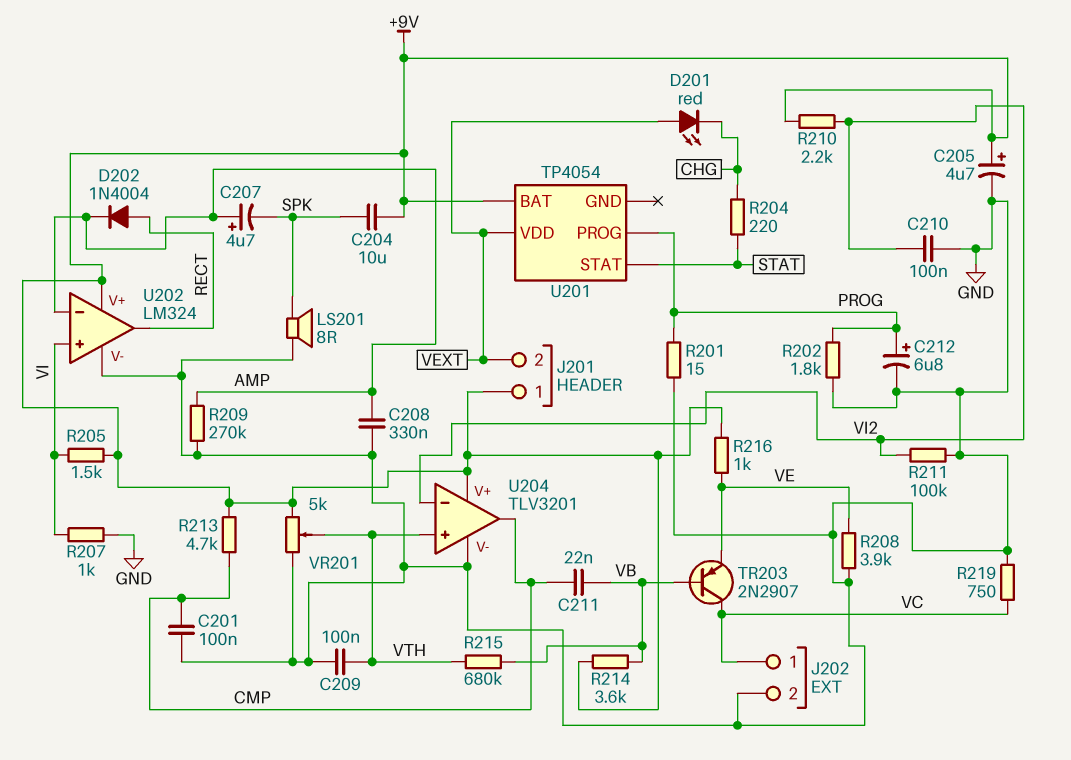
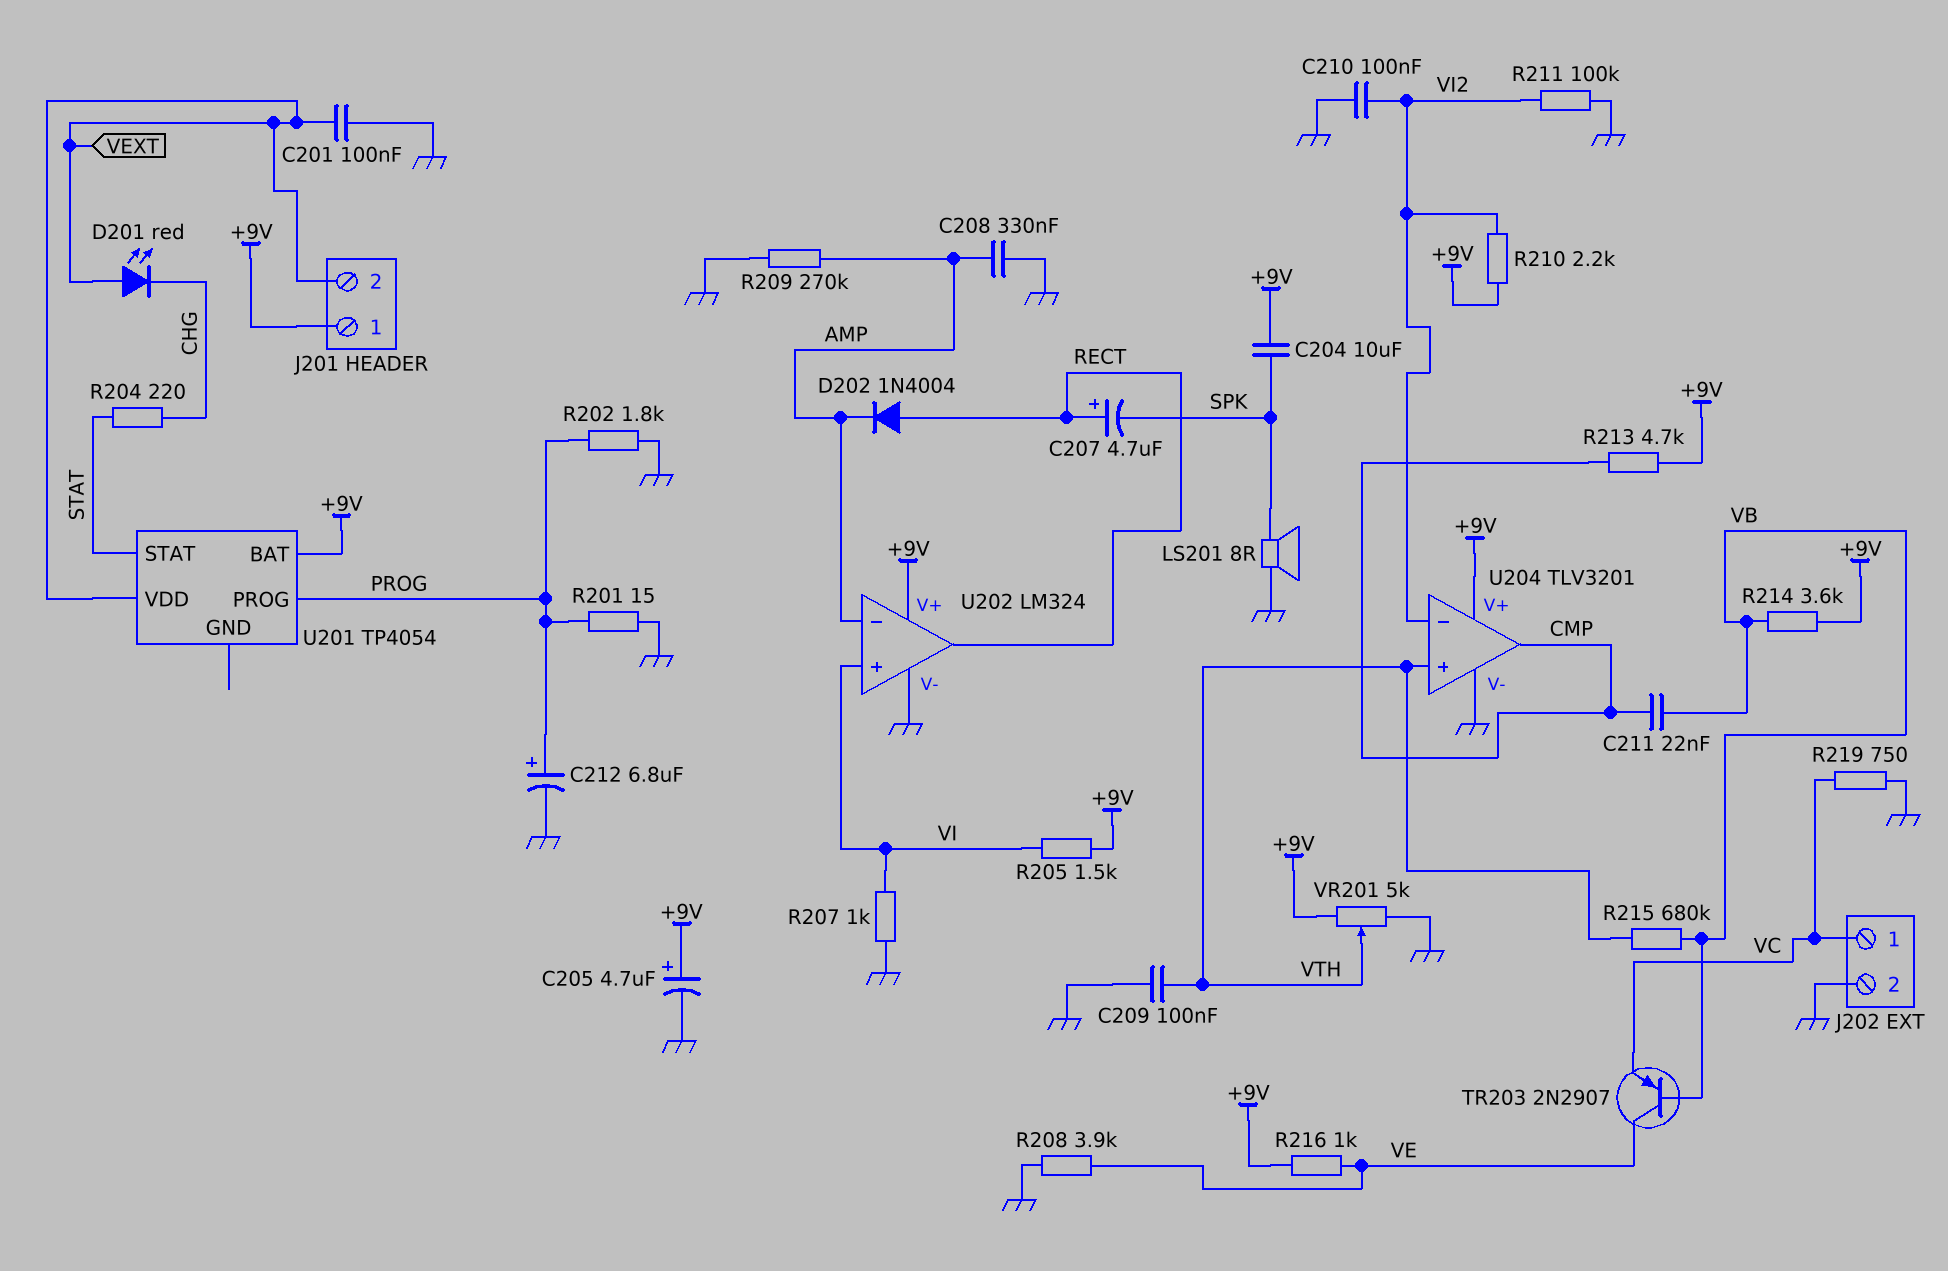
C201: 100nF (CMP, GND) -> 100nF (GND, VEXT)
C207: 4.7uF (plus AMP, minus SPK) -> 4.7uF (plus RECT, minus SPK)
TR203: PNP 2N2907 (B VB, C VC, E VE) -> PNP 2N2907 (B VB, C VE, E VC)

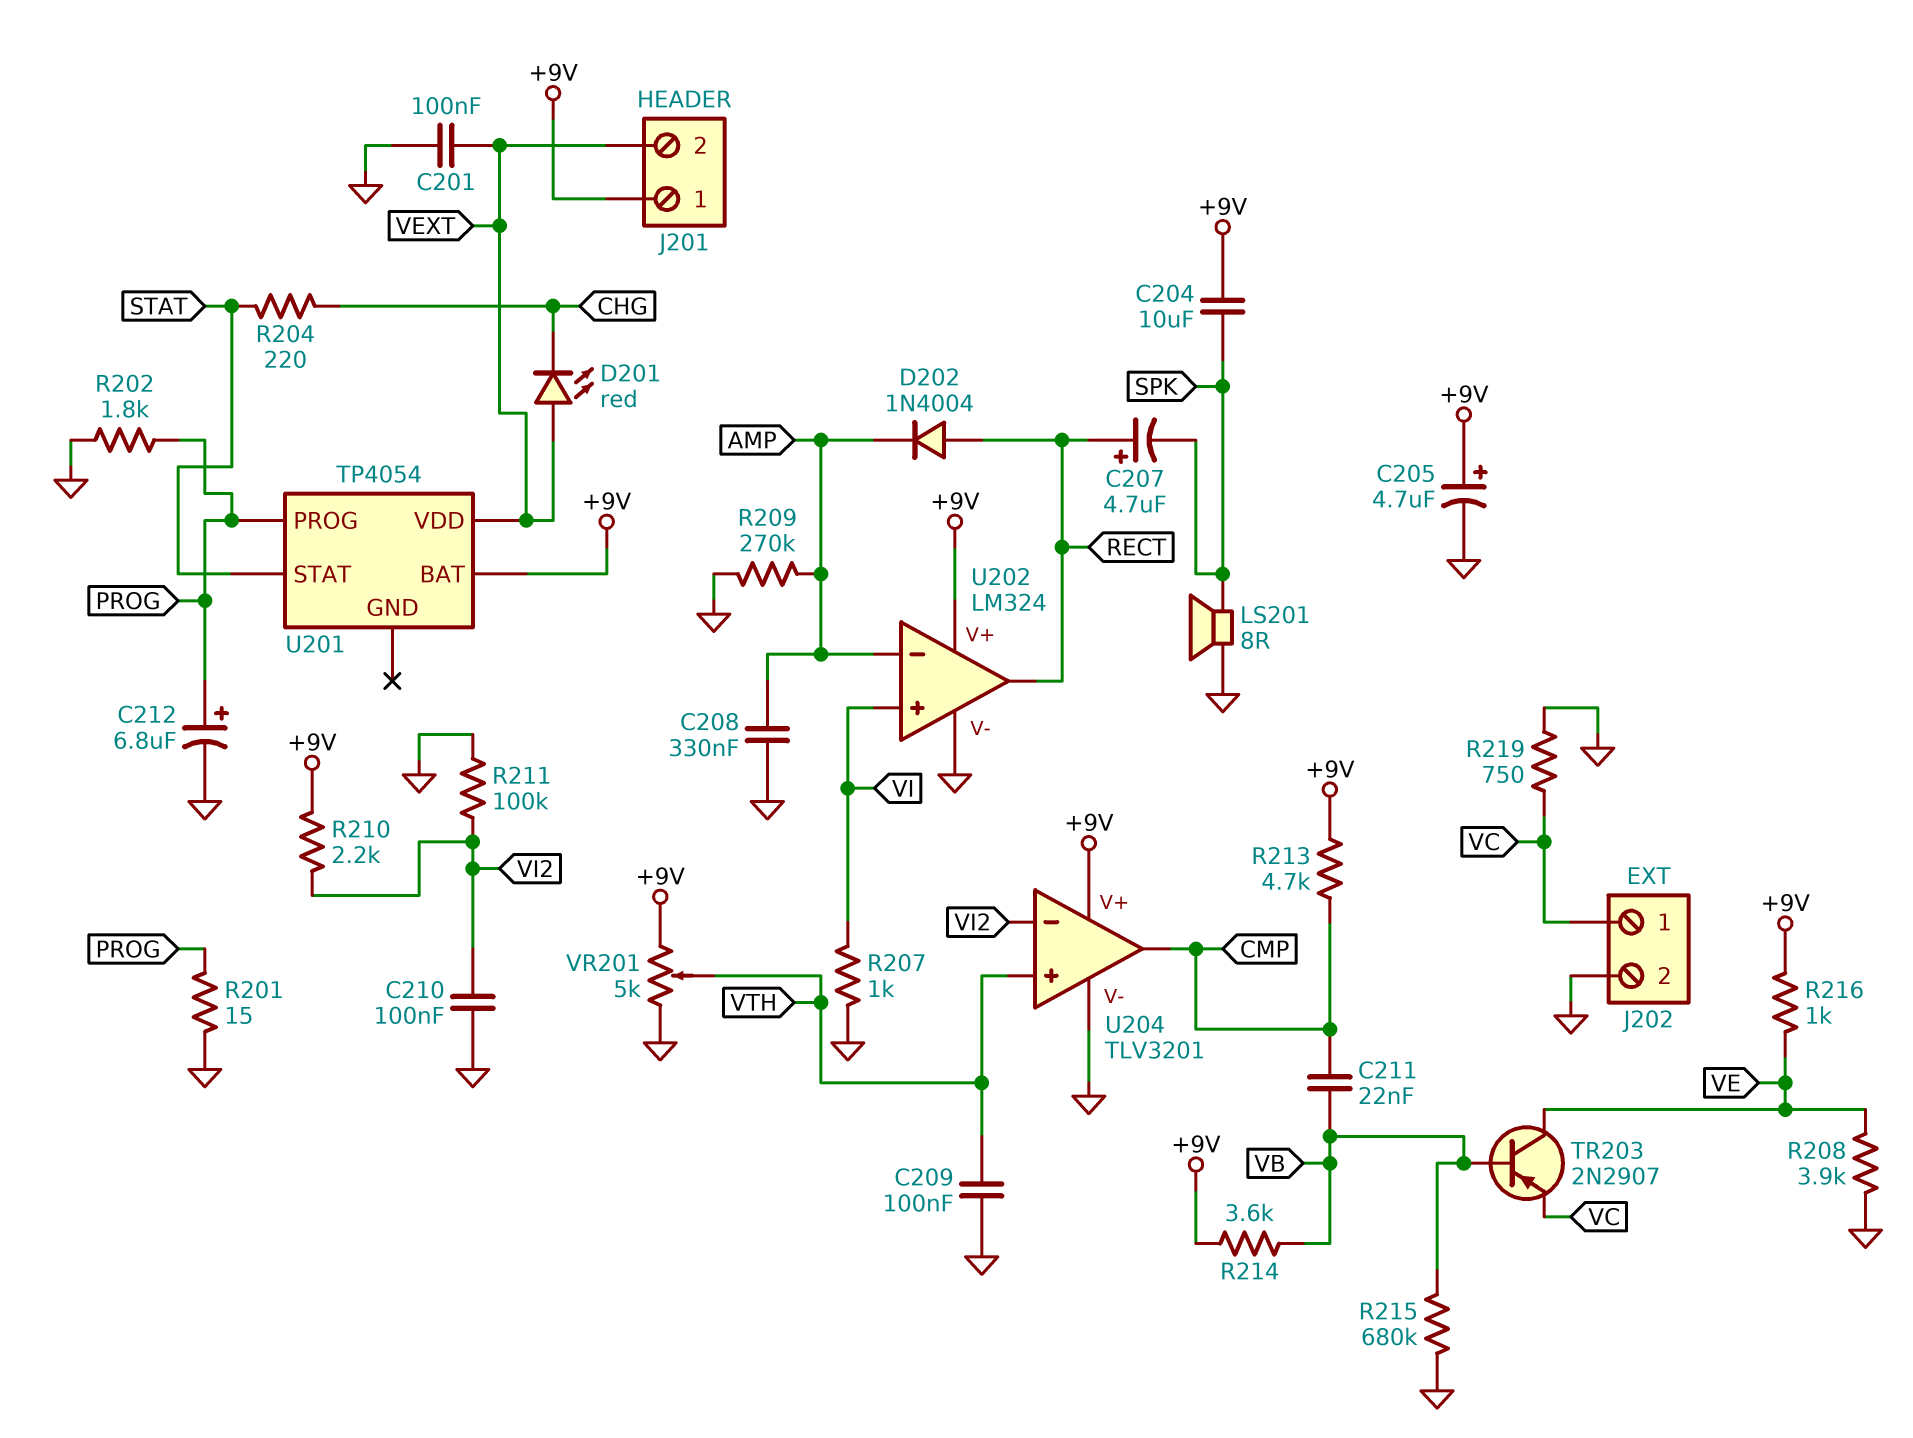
R205: 1.5k (+9V, VI) -> none
R215: 680k (VB, VTH) -> 680k (GND, VB)

